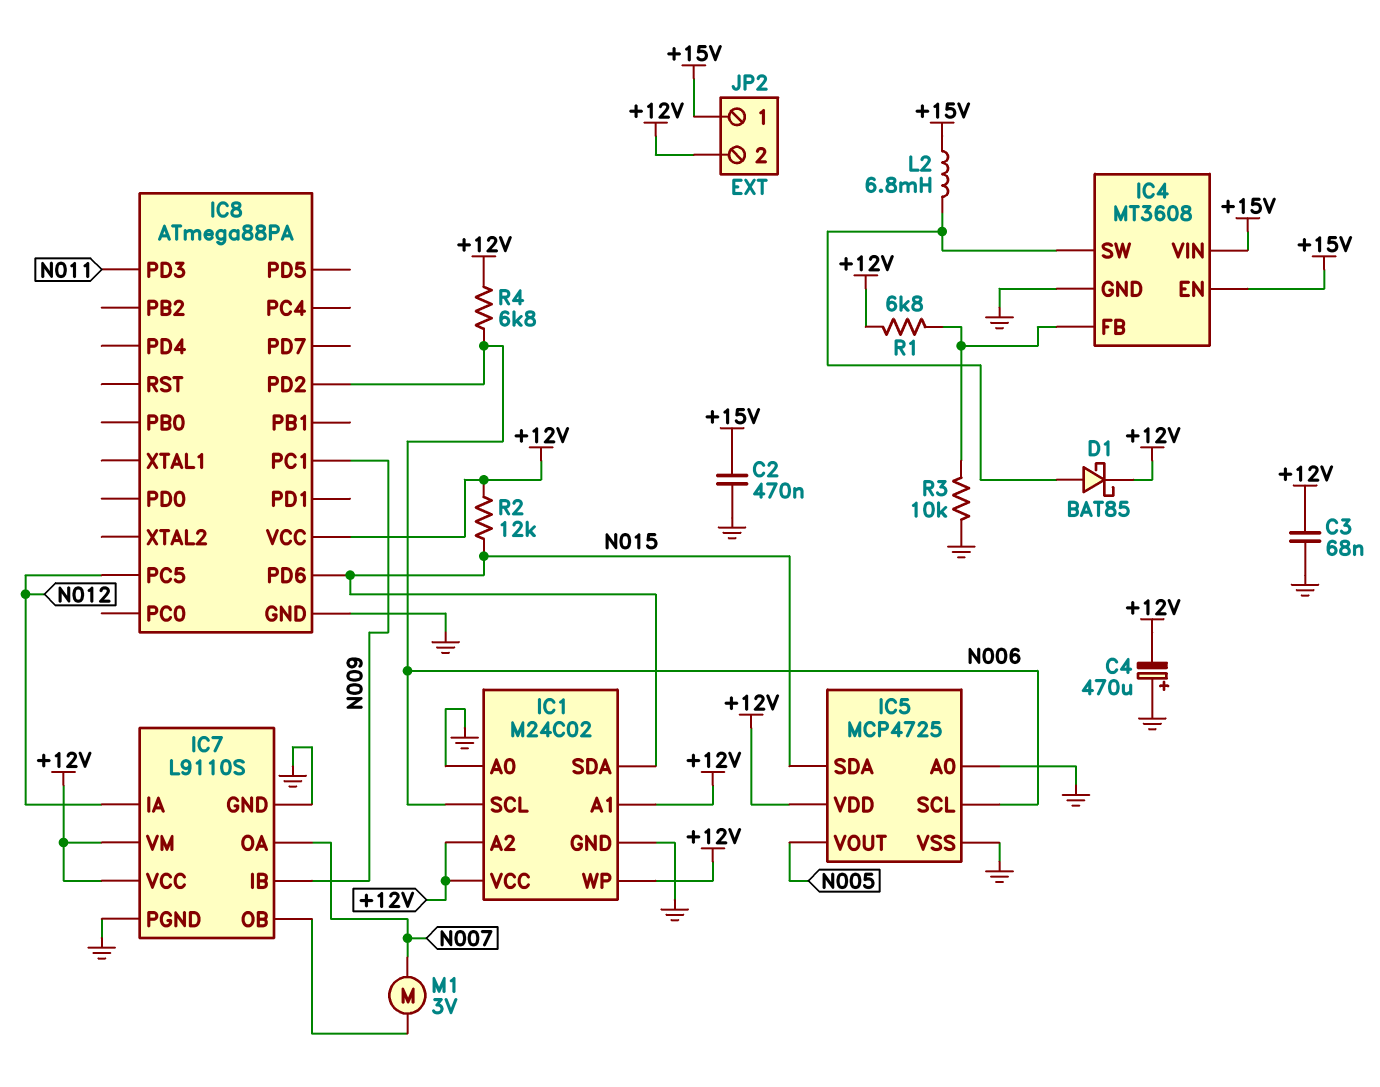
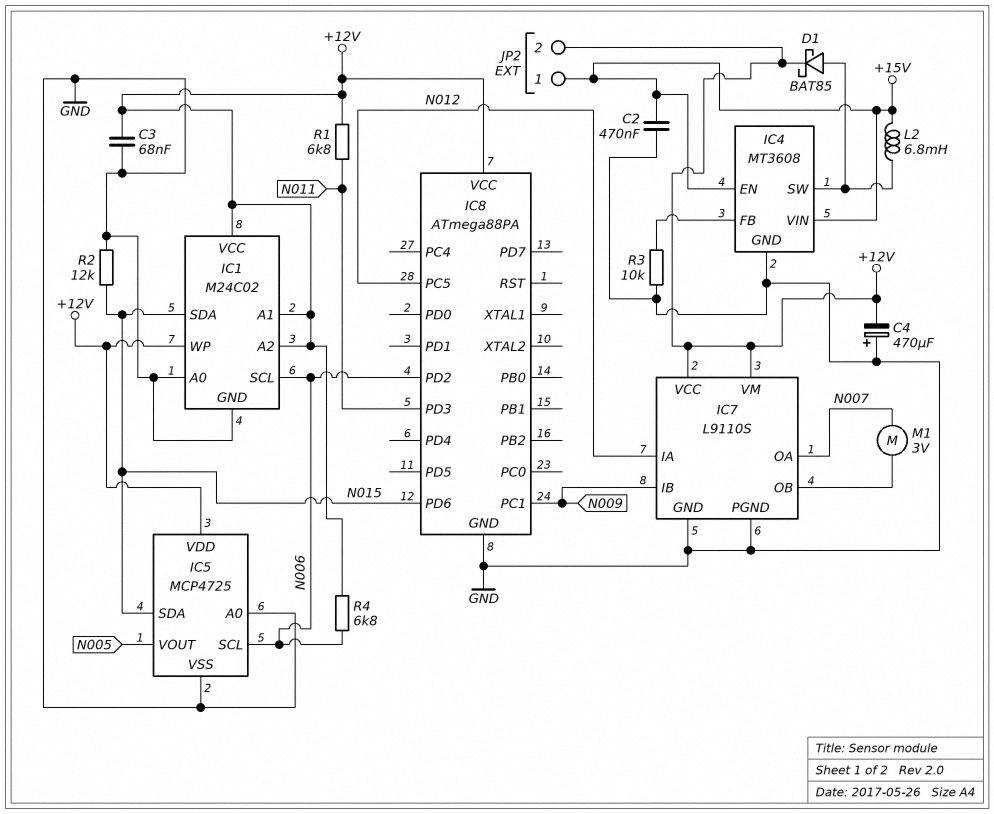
R1: 6.8k (+12V, IC4/FB) -> 6.8k (+12V, N011)
R2: 12k (+12V, N015) -> 12k (GND, N015)

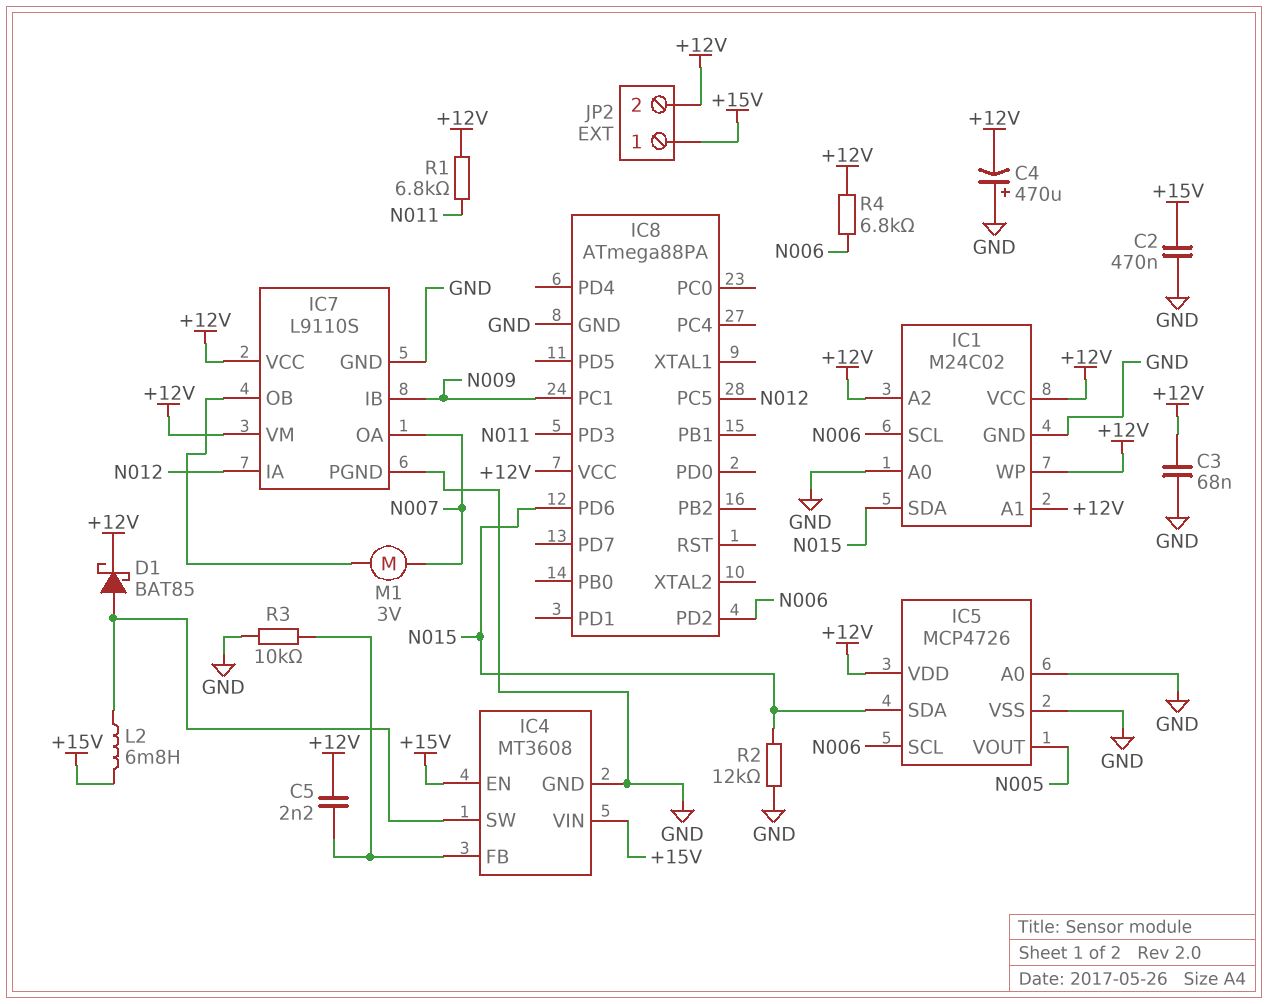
C5: none -> 2.2nF (+12V, IC4/FB)
IC5: MCP4725 -> MCP4726

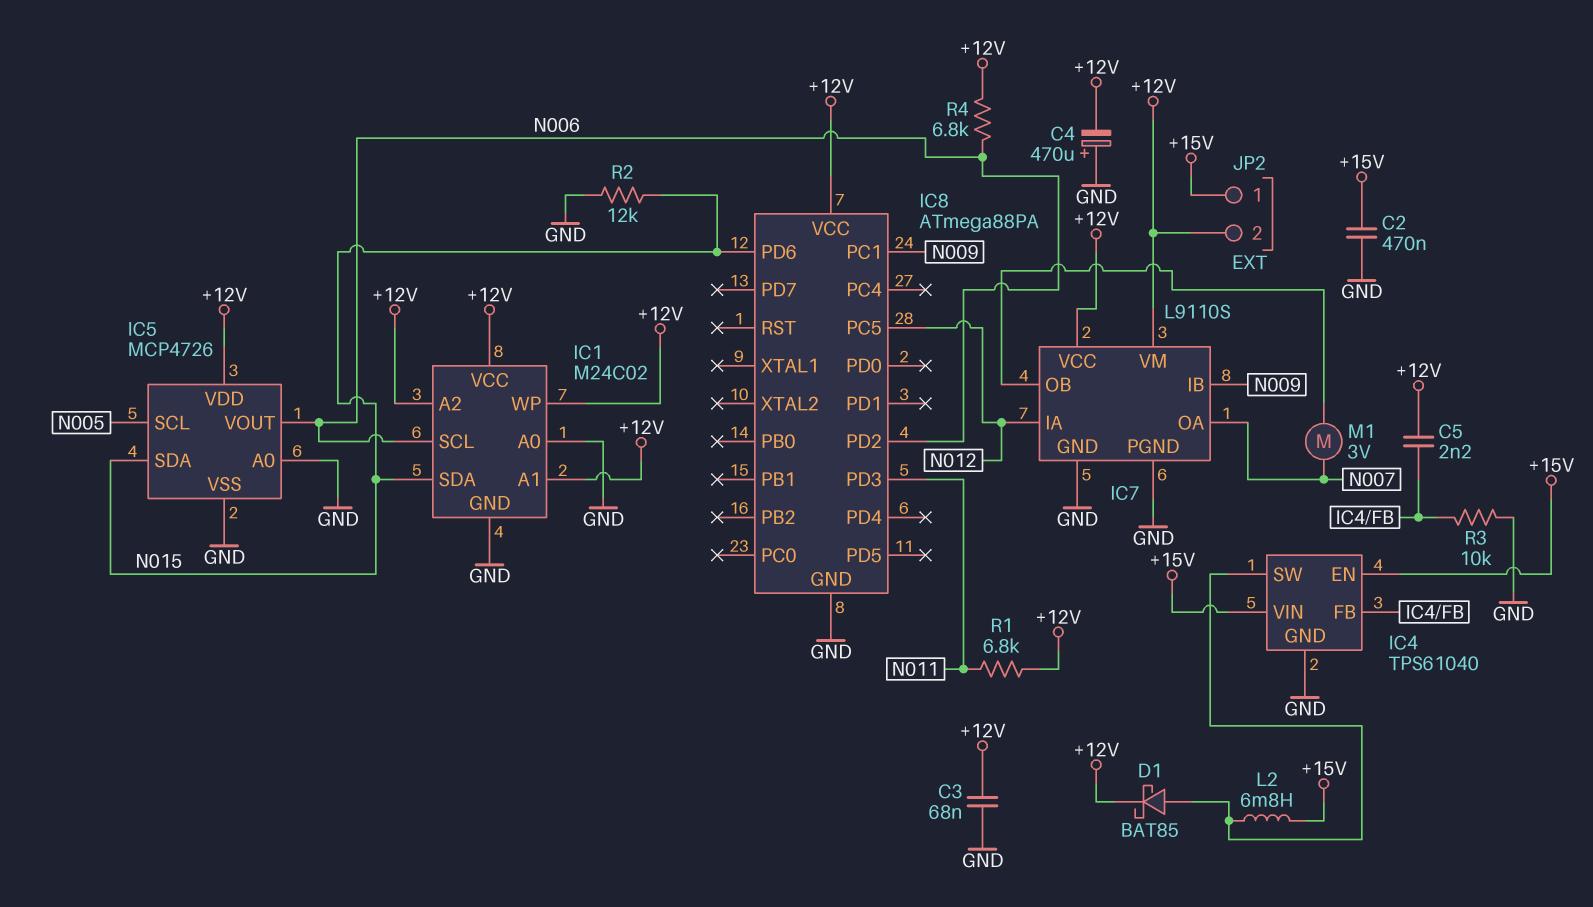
IC4: MT3608 -> TPS61040
IC5 pin SCL: N006 -> N005
IC5 pin VOUT: N005 -> N006

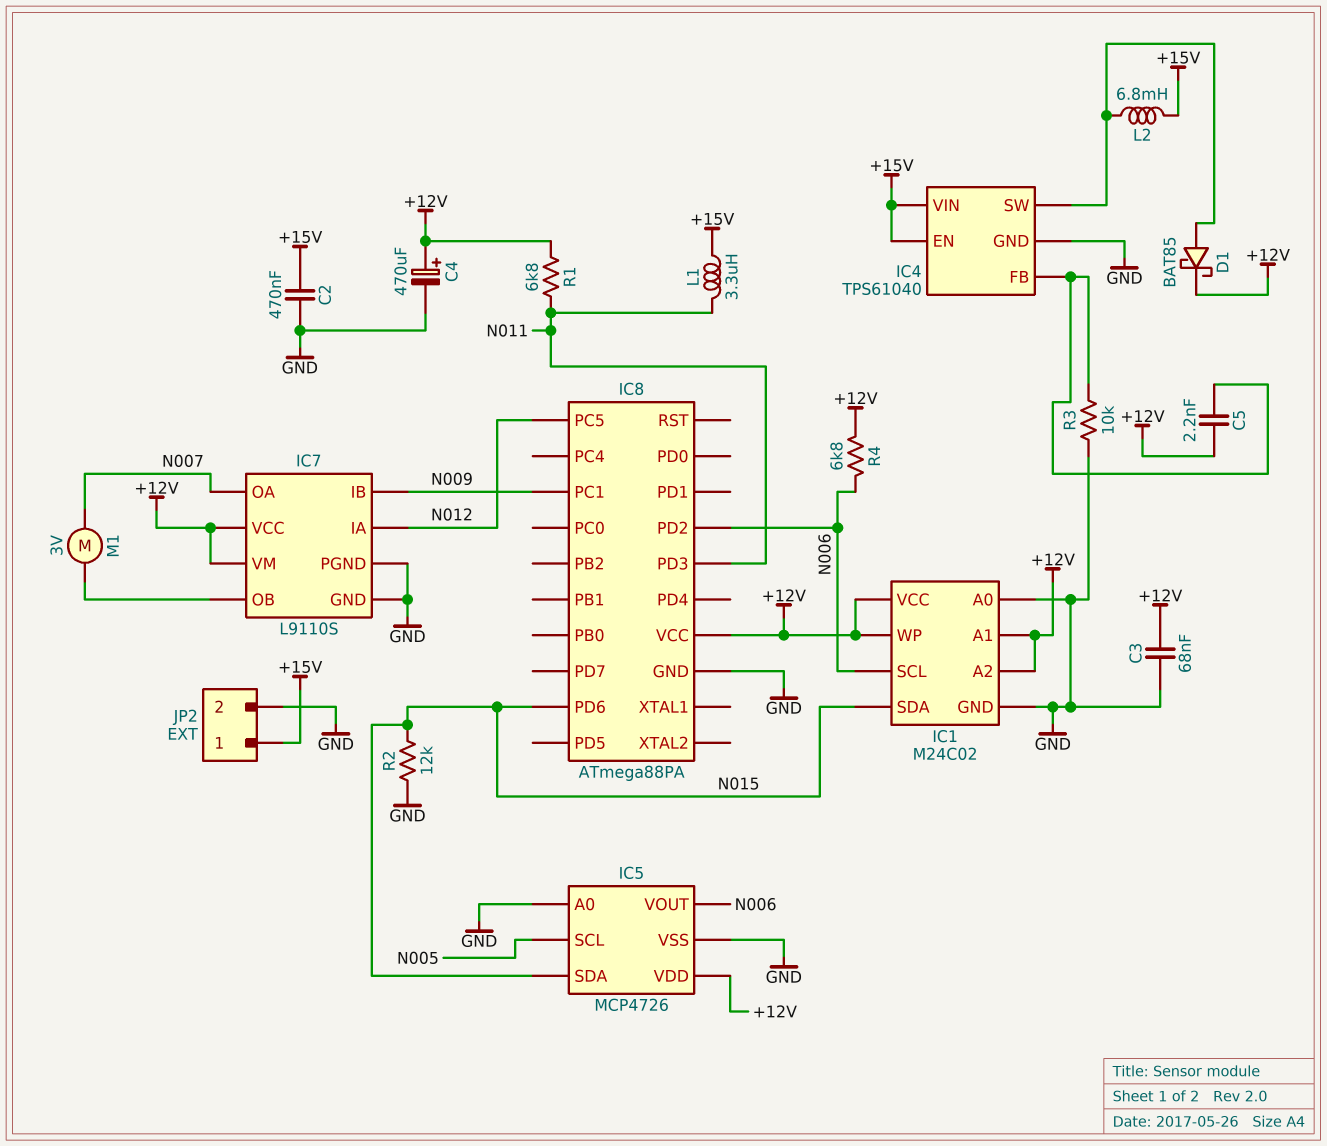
C4: 470uF (plus GND, minus +12V) -> 470uF (plus +12V, minus GND)
JP2 pin 2: +12V -> GND
L1: none -> 3.3uH (+15V, N011)

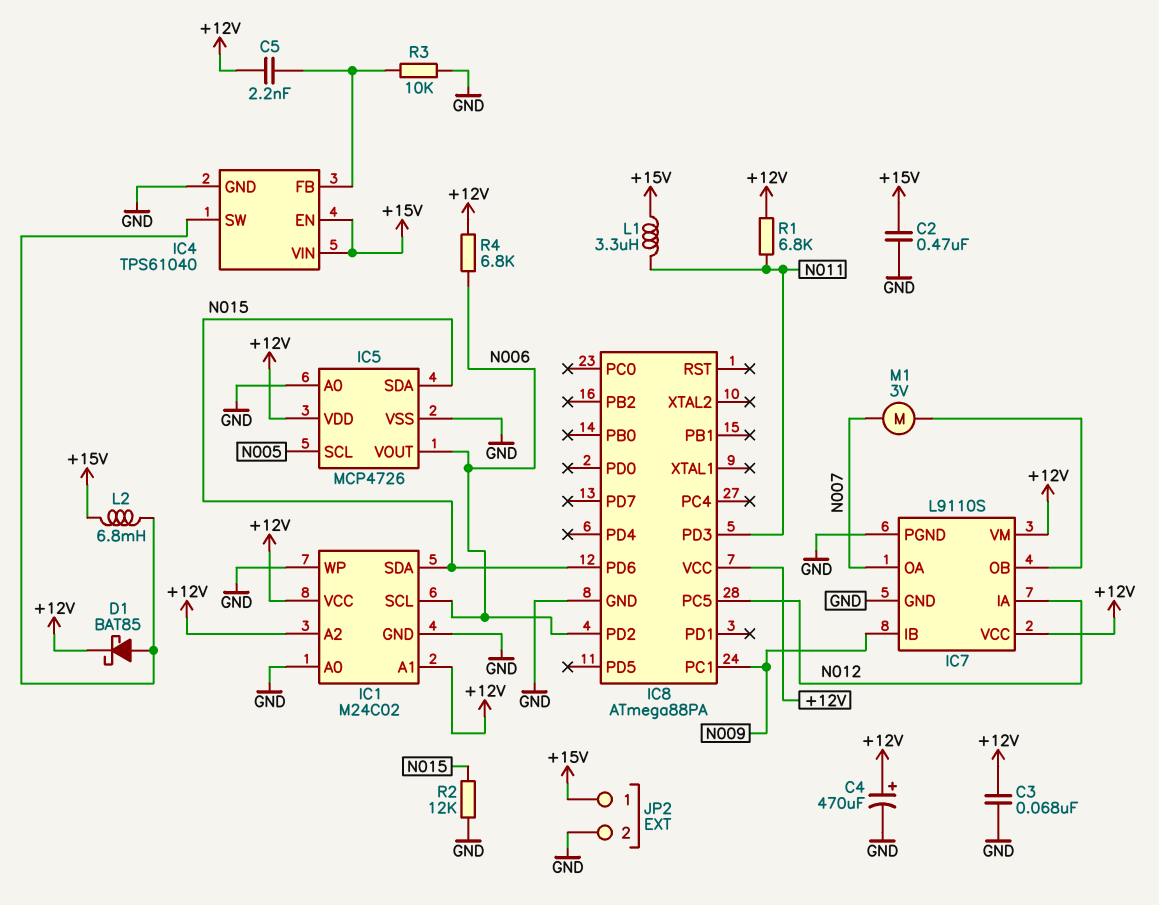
IC1 pin WP: +12V -> GND

